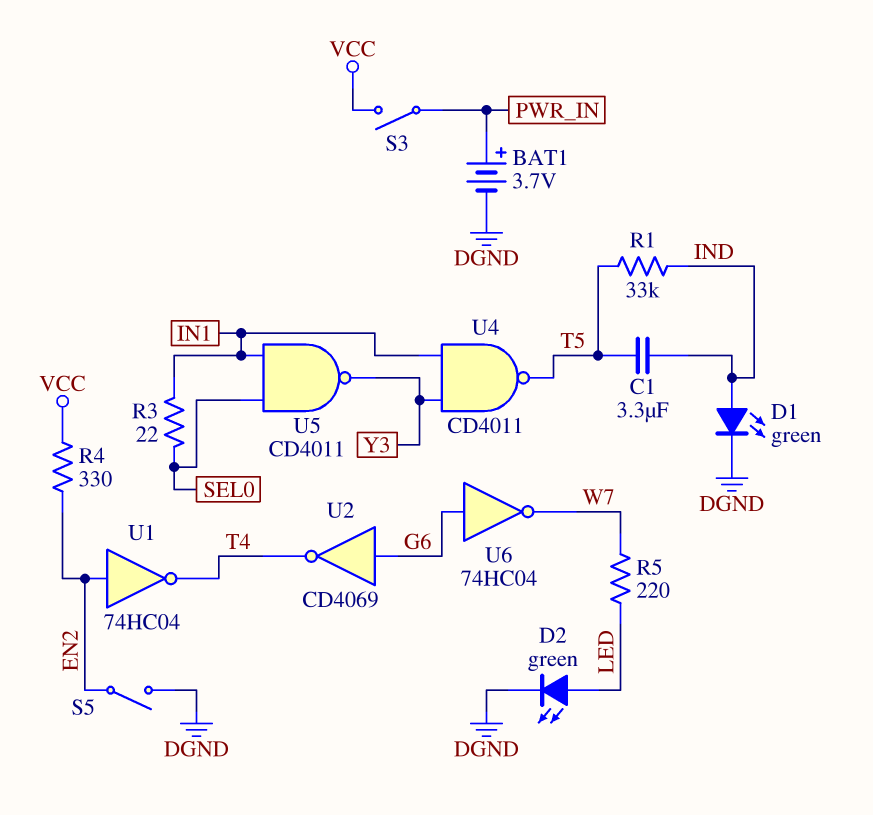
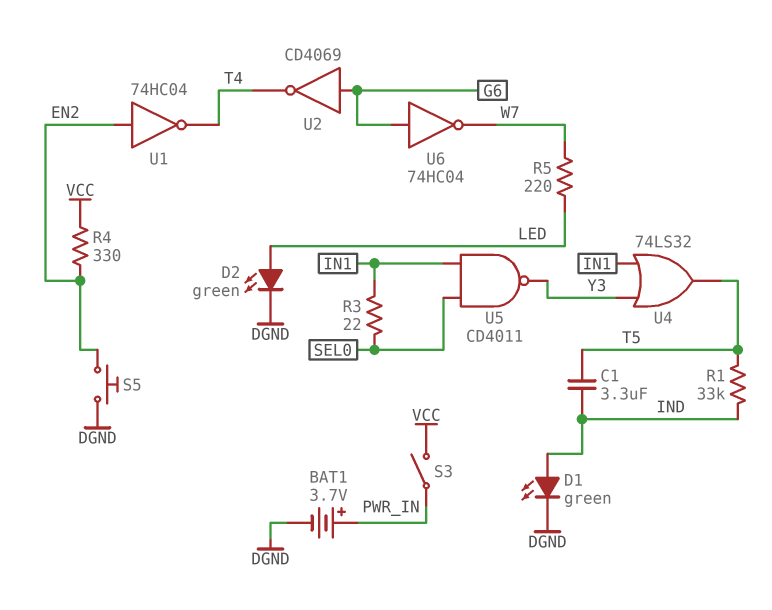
S5: switch (DGND, EN2) -> button (DGND, EN2)
U4: NAND CD4011 (in IN1, in Y3, out T5) -> OR 74LS32 (in IN1, in Y3, out T5)

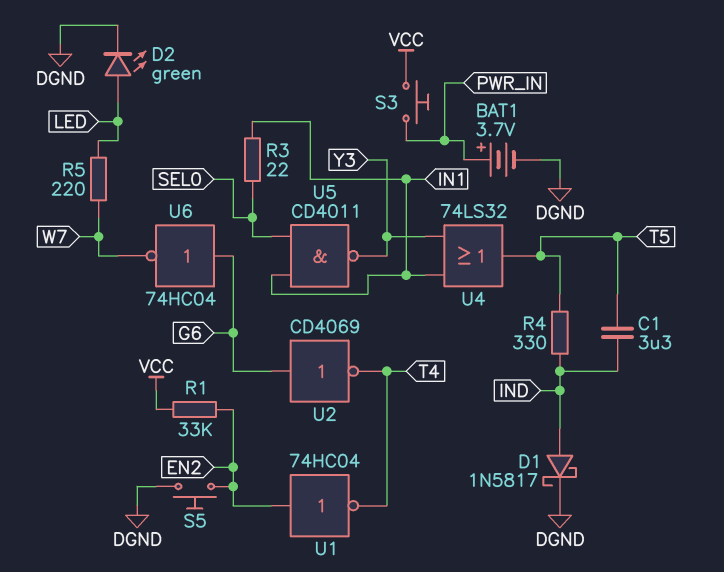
D1: LED green (A IND, K DGND) -> schottky 1N5817 (A IND, K DGND)
R1: 33k (IND, T5) -> 33k (EN2, VCC)
R4: 330 (EN2, VCC) -> 330 (IND, T5)
S3: switch (PWR_IN, VCC) -> button (PWR_IN, VCC)

